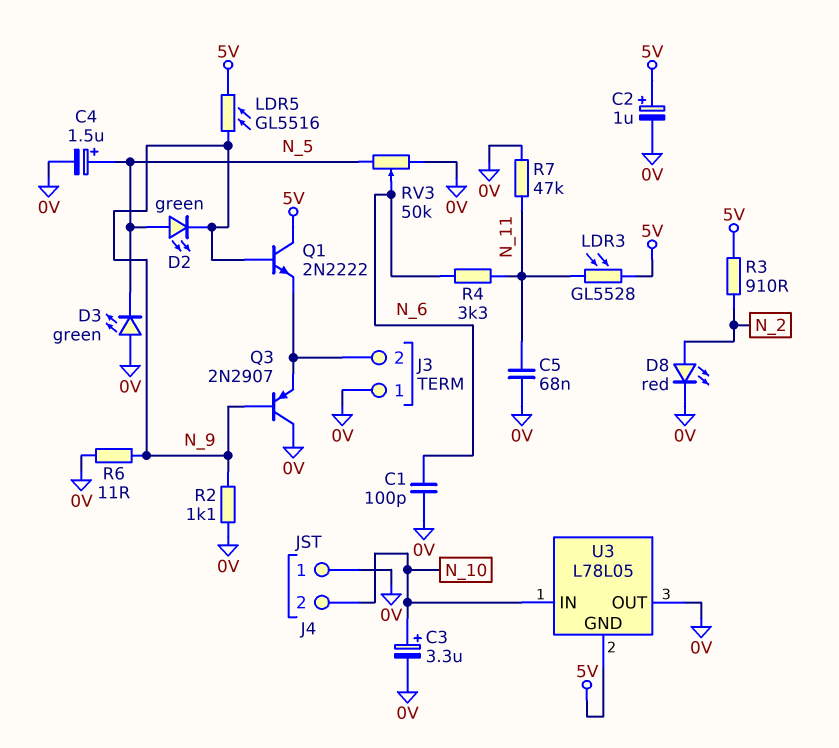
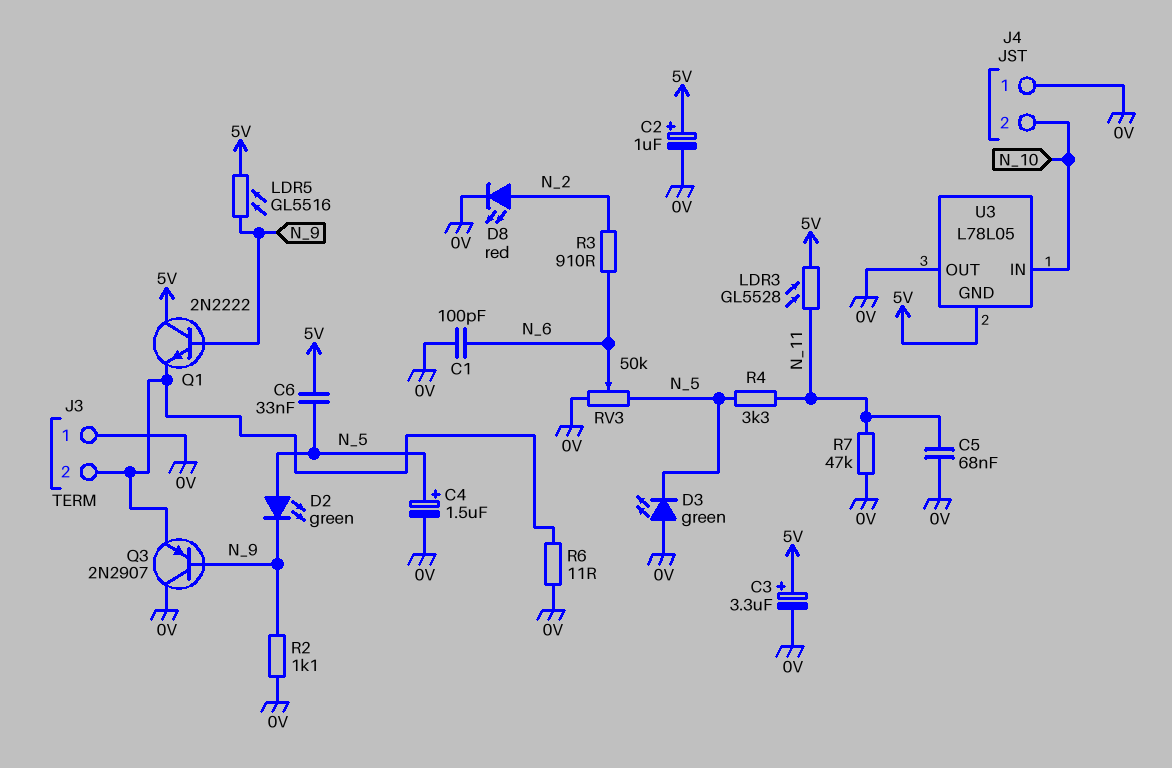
C3: 3.3uF (plus N_10, minus 0V) -> 3.3uF (plus 5V, minus 0V)
C6: none -> 33nF (5V, N_5)
R3: 910 (5V, N_2) -> 910 (N_2, N_6)
R4: 3.3k (N_6, N_11) -> 3.3k (N_5, N_11)
R6: 11 (0V, N_9) -> 11 (0V, J3/2)

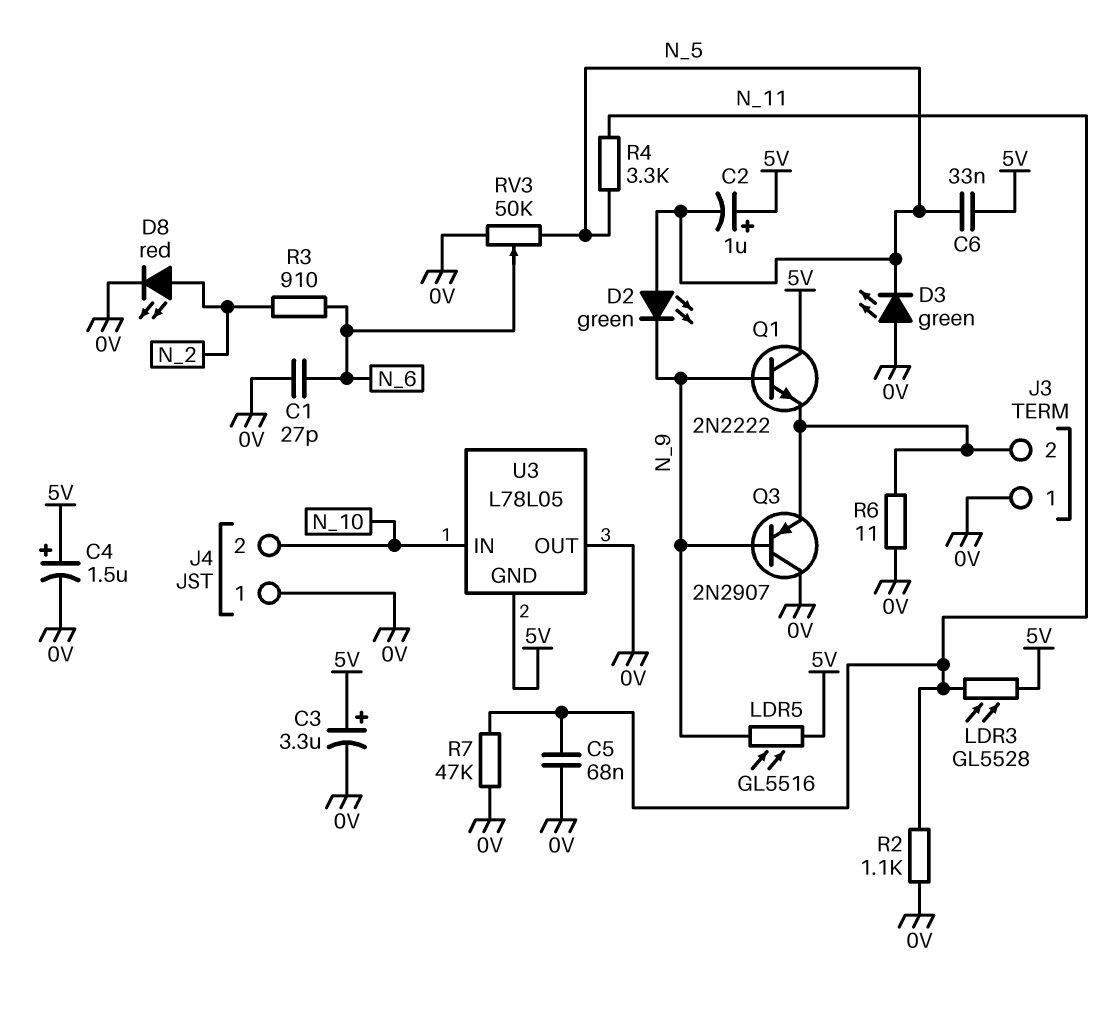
C1: 100pF (0V, N_6) -> 27pF (0V, N_6)
C2: 1uF (plus 5V, minus 0V) -> 1uF (plus 5V, minus N_5)
C4: 1.5uF (plus N_5, minus 0V) -> 1.5uF (plus 5V, minus 0V)
R2: 1.1k (0V, N_9) -> 1.1k (0V, N_11)

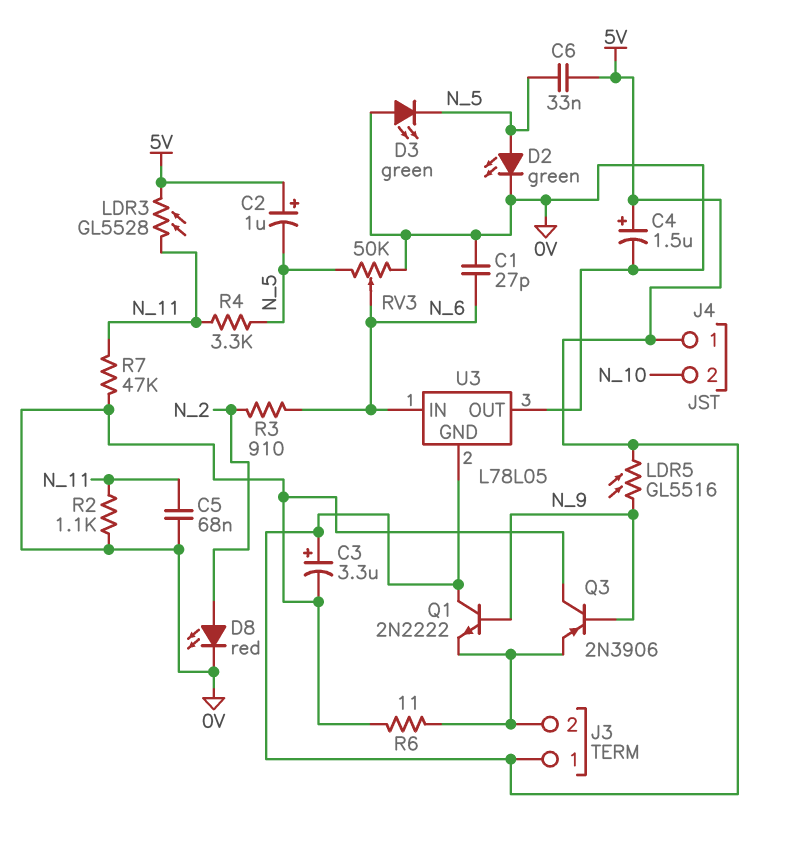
D2: LED green (A N_5, K N_9) -> LED green (A N_5, K 0V)
J3 pin 1: 0V -> 5V
J4 pin 1: 0V -> 5V
Q3: PNP 2N2907 (B N_9, C 0V, E J3/2) -> PNP 2N3906 (B N_9, C 0V, E J3/2)
U3 pin IN: N_10 -> N_6

